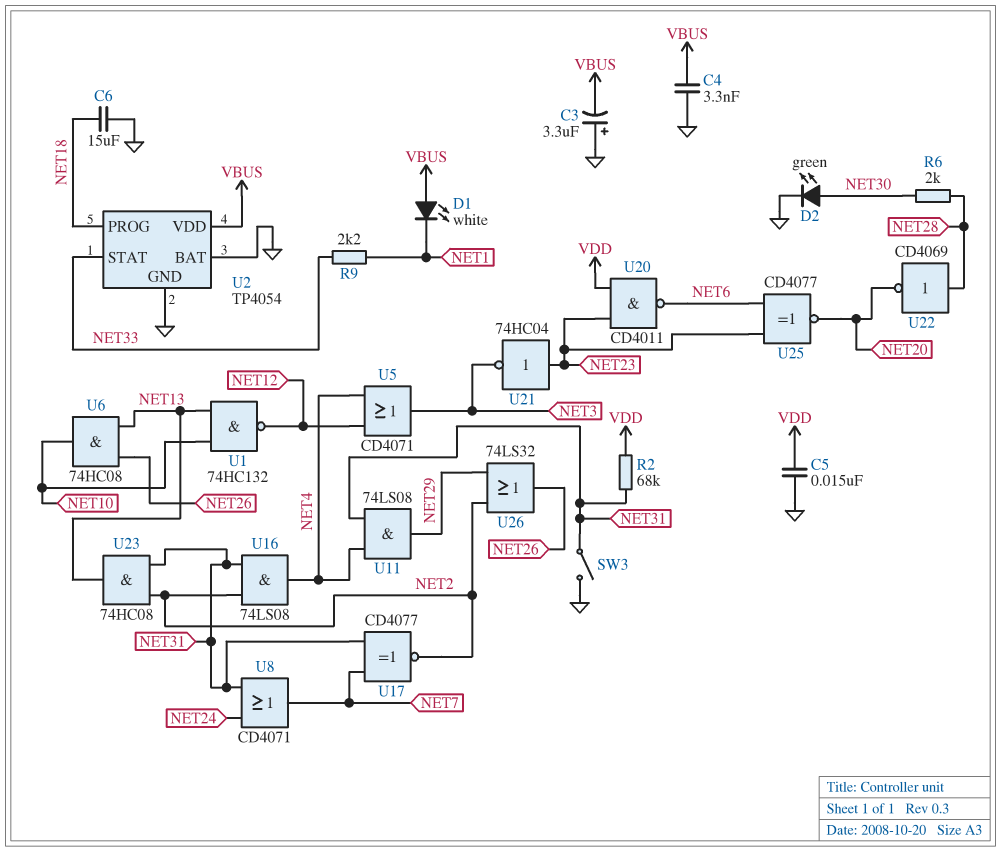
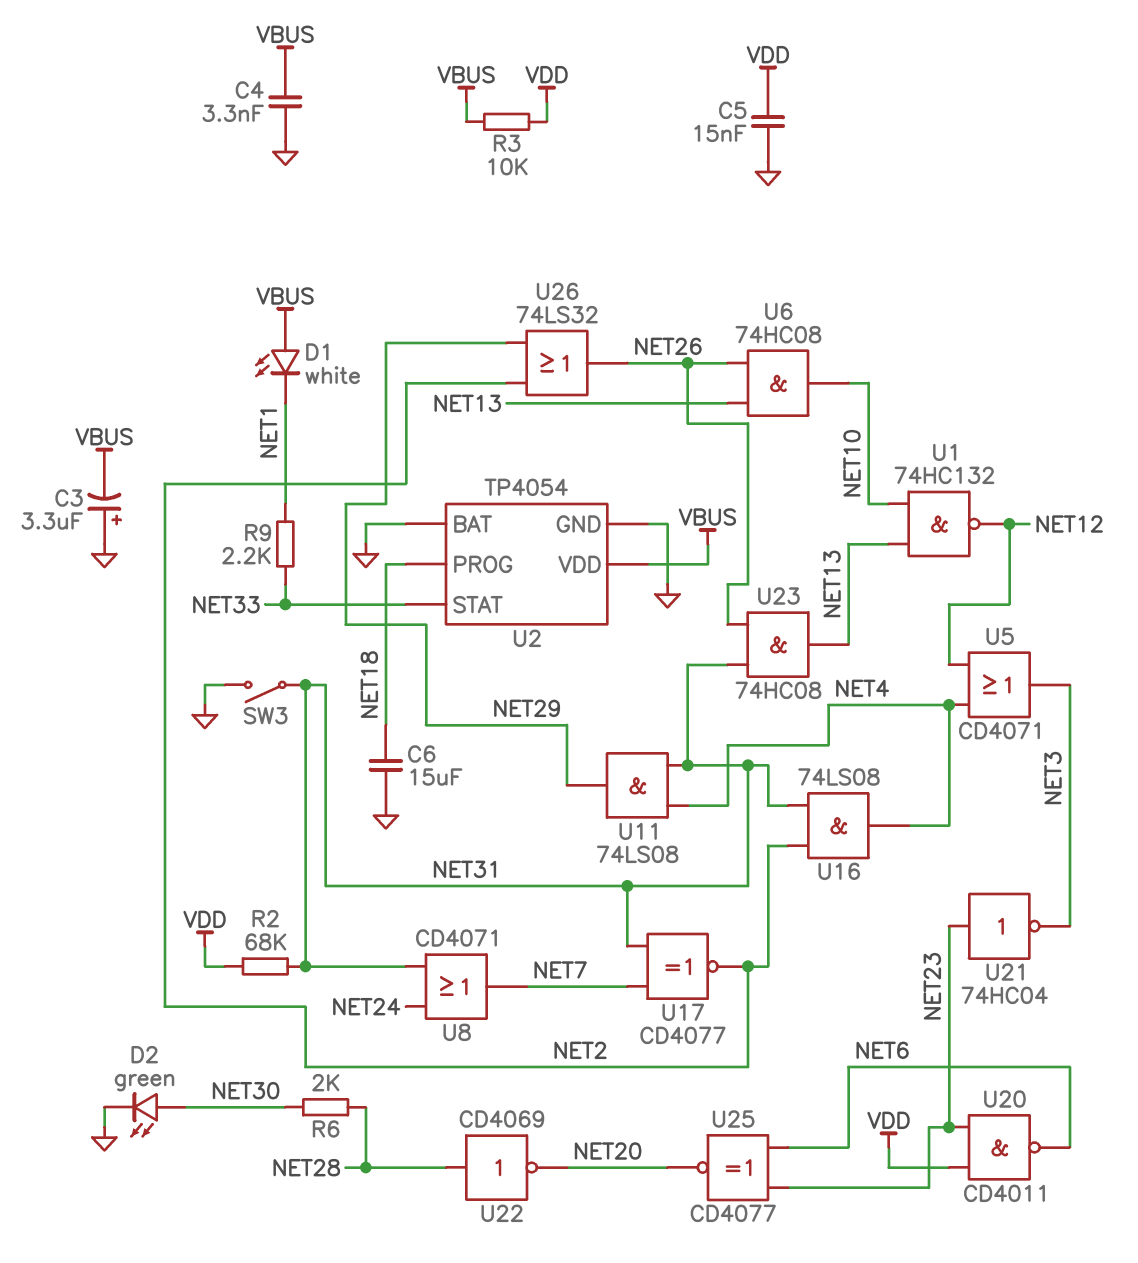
R3: none -> 10k (VBUS, VDD)
U23: AND 74HC08 (in NET2, in NET31, out NET13) -> AND 74HC08 (in NET26, in NET31, out NET13)

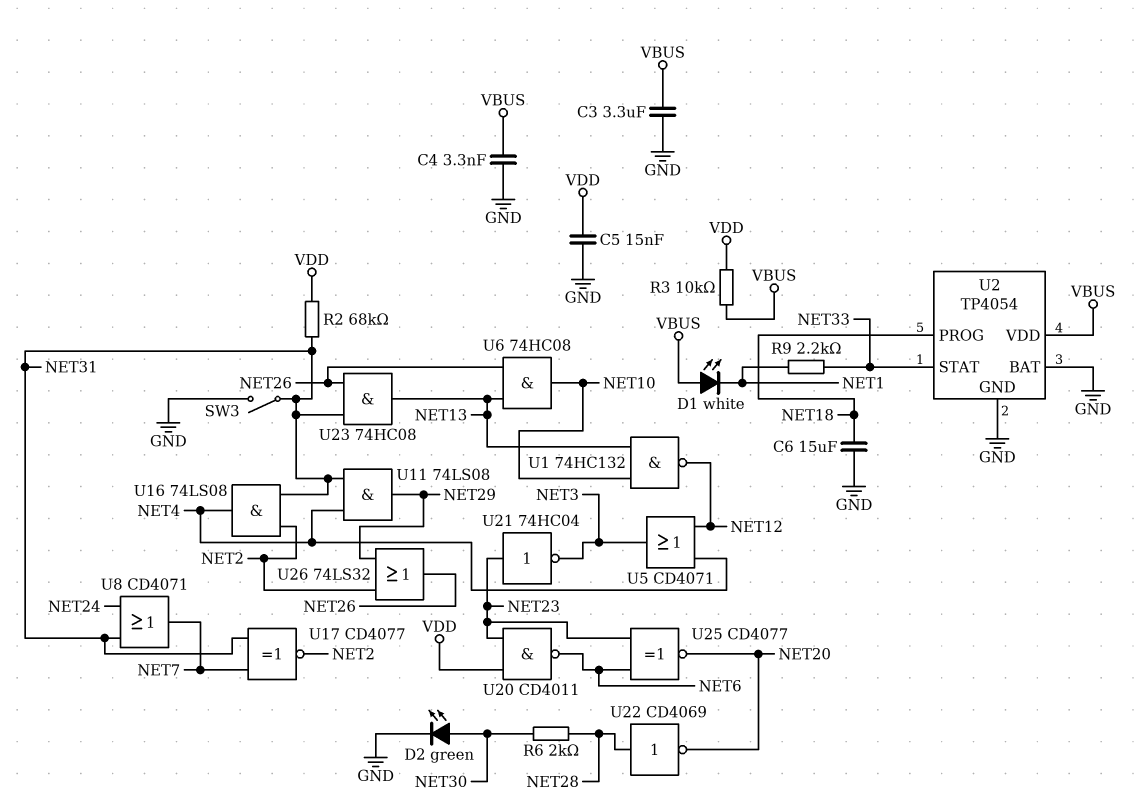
C3: 3.3uF (plus GND, minus VBUS) -> 3.3uF (GND, VBUS)

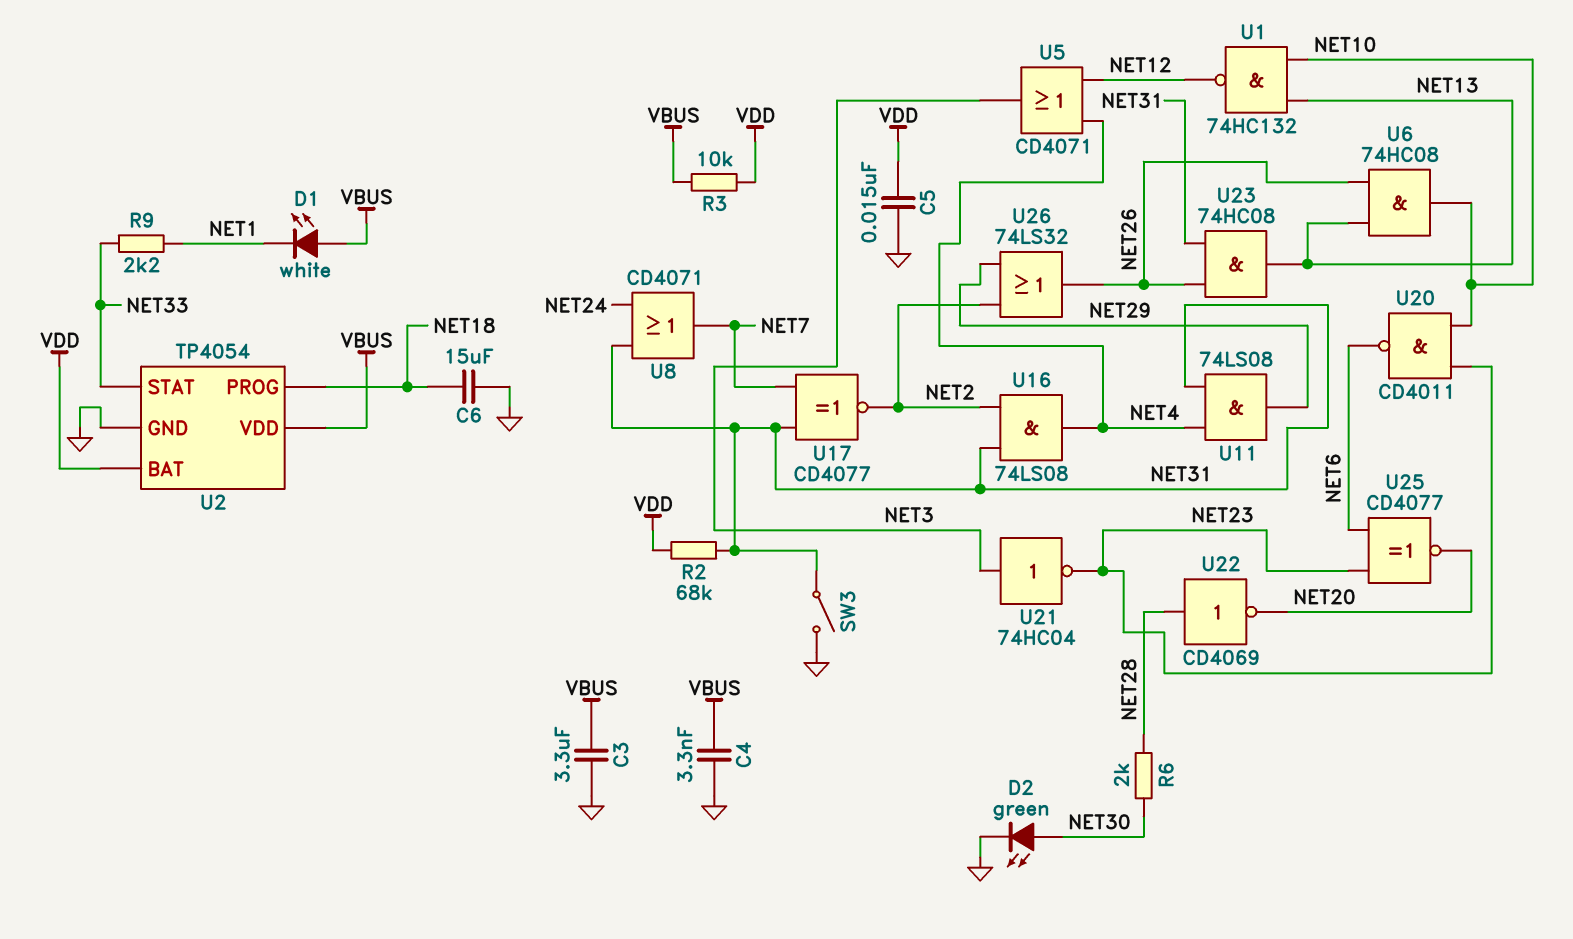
U2 pin BAT: GND -> VDD
U20: NAND CD4011 (in NET23, in VDD, out NET6) -> NAND CD4011 (in NET10, in NET23, out NET6)
U21: NOT 74HC04 (in NET23, out NET3) -> NOT 74HC04 (in NET3, out NET23)

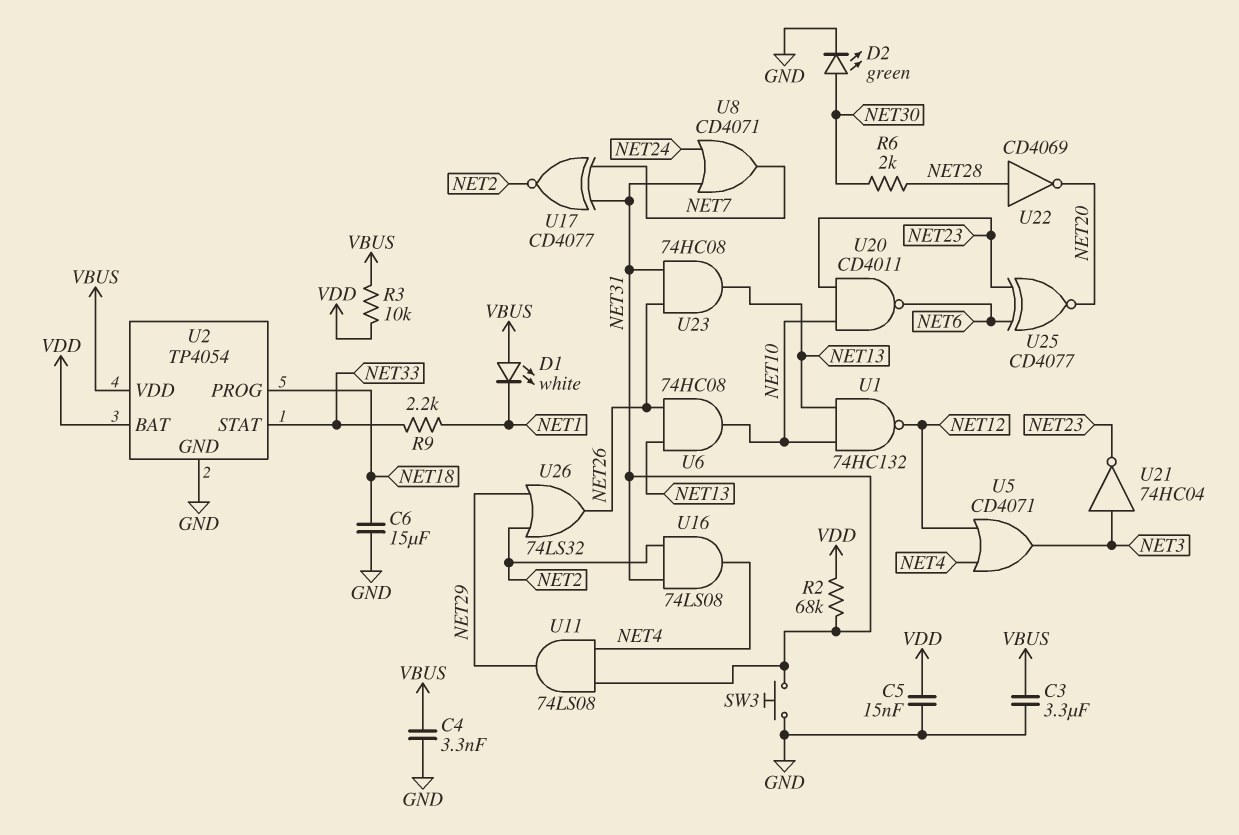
SW3: switch (GND, NET31) -> button (GND, NET31)

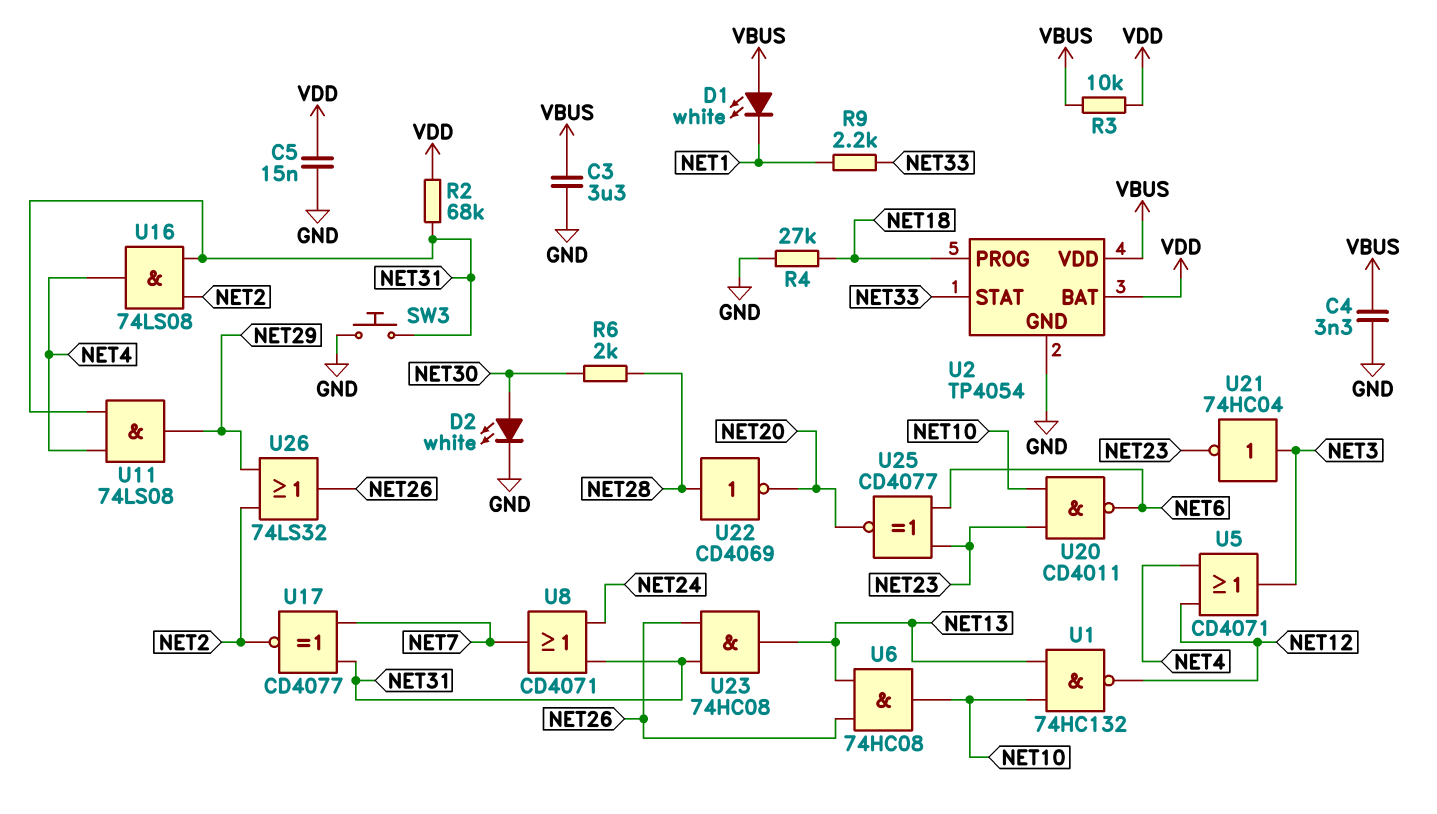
C6: 15uF (GND, NET18) -> none
D2: LED green (A NET30, K GND) -> LED white (A NET30, K GND)
R4: none -> 27k (GND, NET18)

